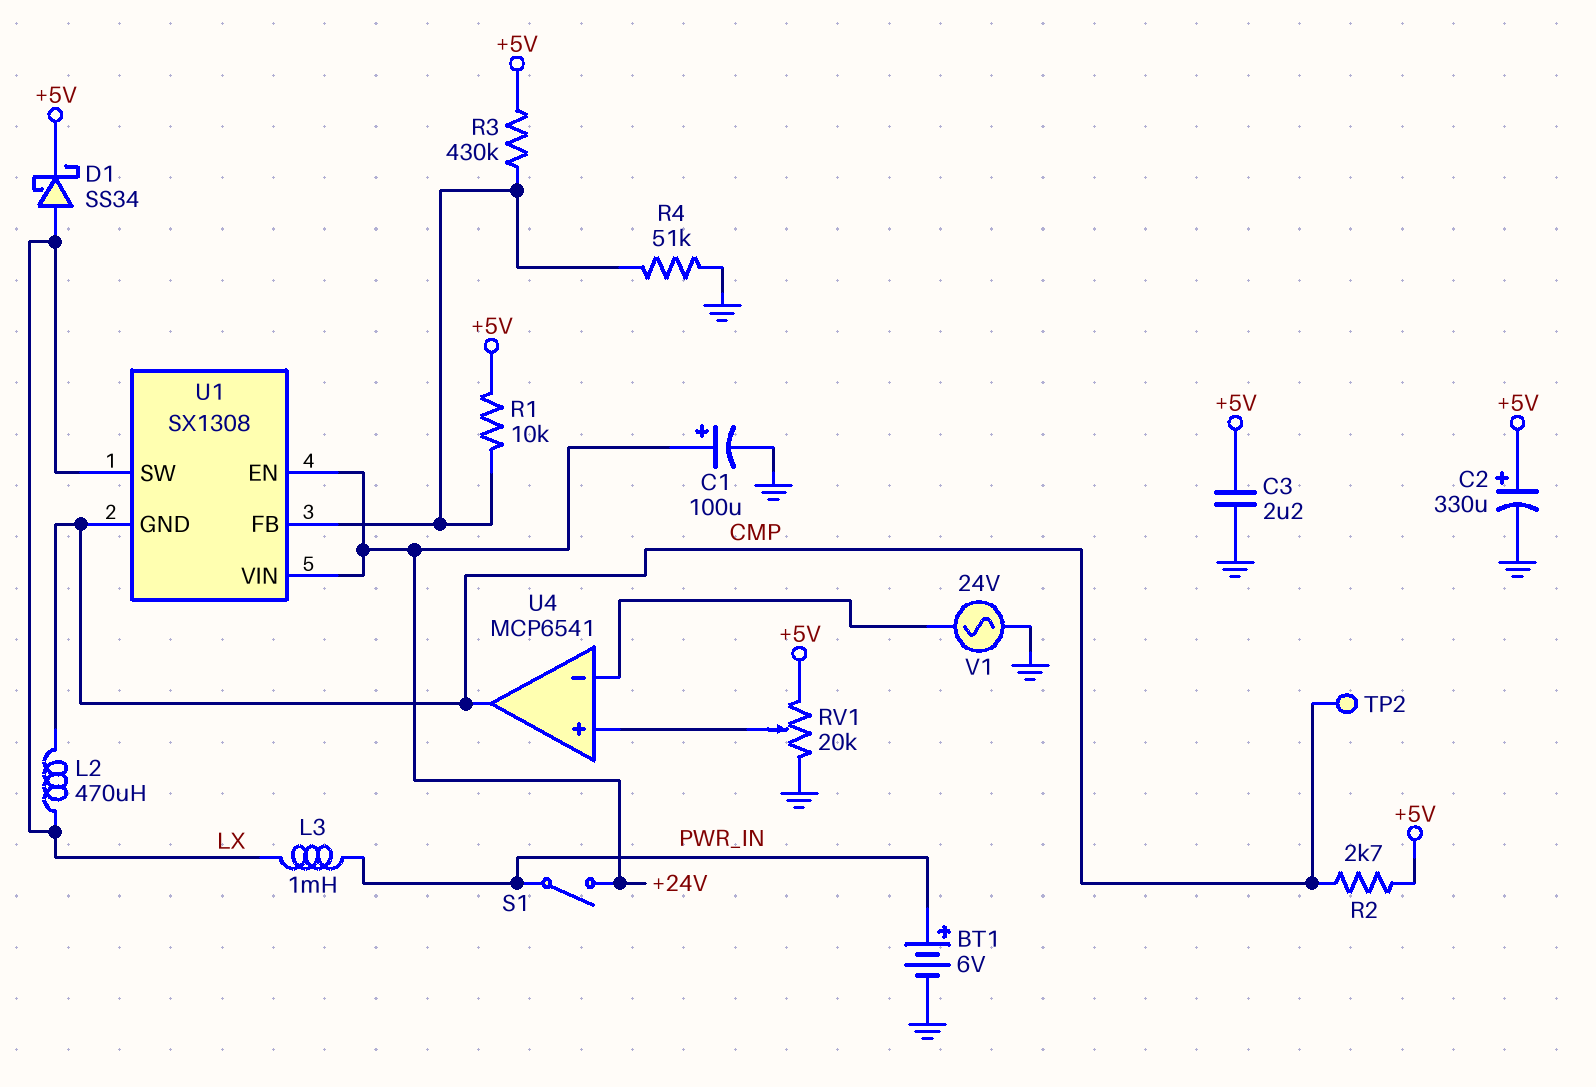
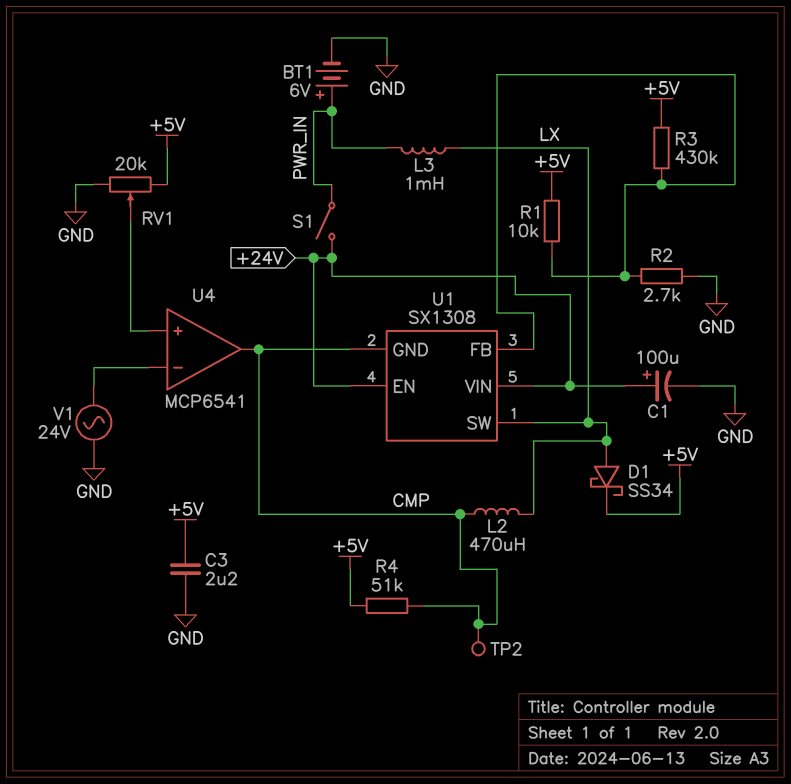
C2: 330uF (plus +5V, minus GND) -> none
R2: 2.7k (+5V, CMP) -> 2.7k (GND, U1/FB)
R4: 51k (GND, U1/FB) -> 51k (+5V, CMP)

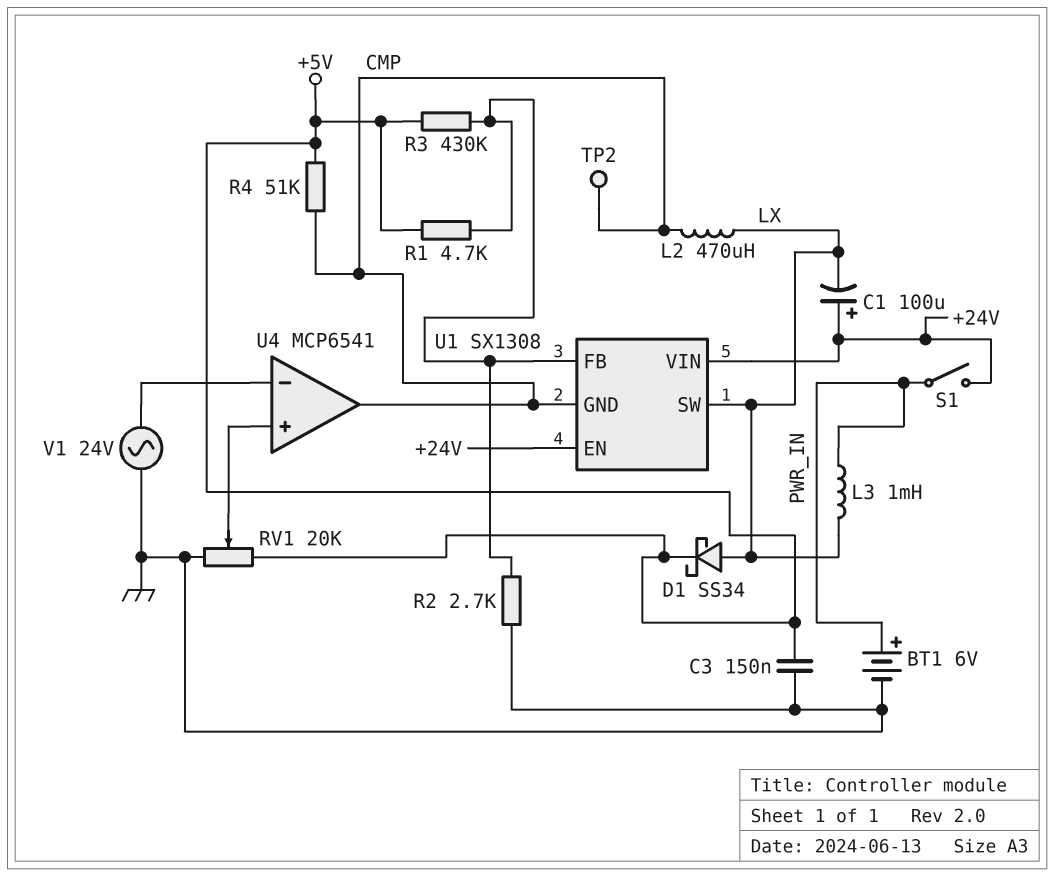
C1: 100uF (plus +24V, minus GND) -> 100uF (plus +24V, minus LX)
C3: 2.2uF (+5V, GND) -> 150nF (+5V, GND)
R1: 10k (+5V, U1/FB) -> 4.7k (+5V, U1/FB)

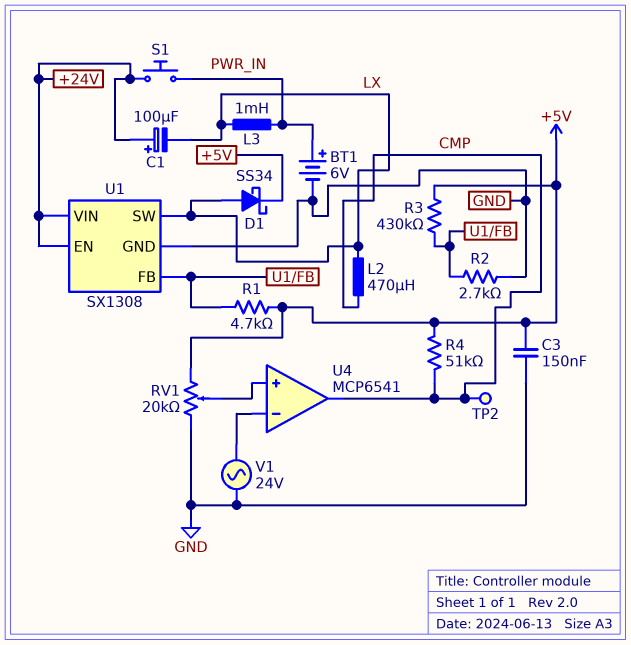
S1: switch (+24V, PWR_IN) -> button (+24V, PWR_IN)
U1 pin GND: CMP -> GND

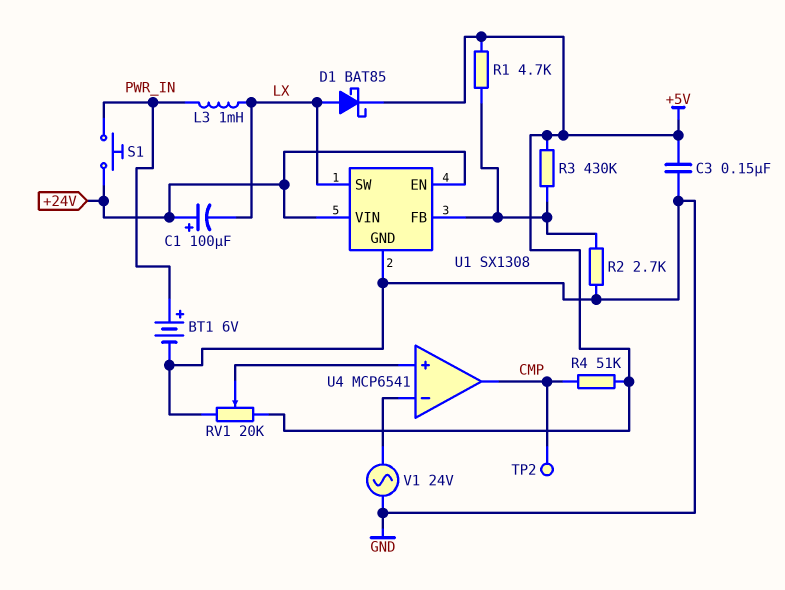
D1: schottky SS34 (A LX, K +5V) -> schottky BAT85 (A LX, K +5V)
L2: 470uH (CMP, LX) -> none

